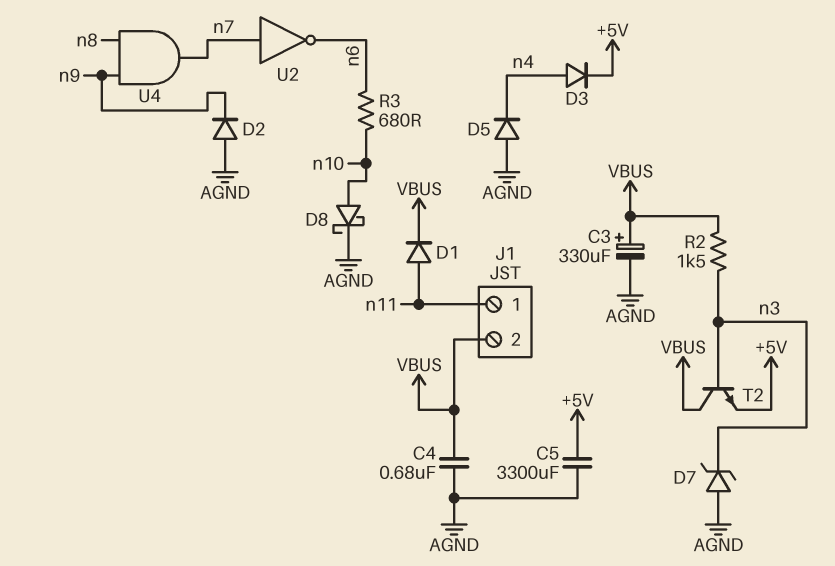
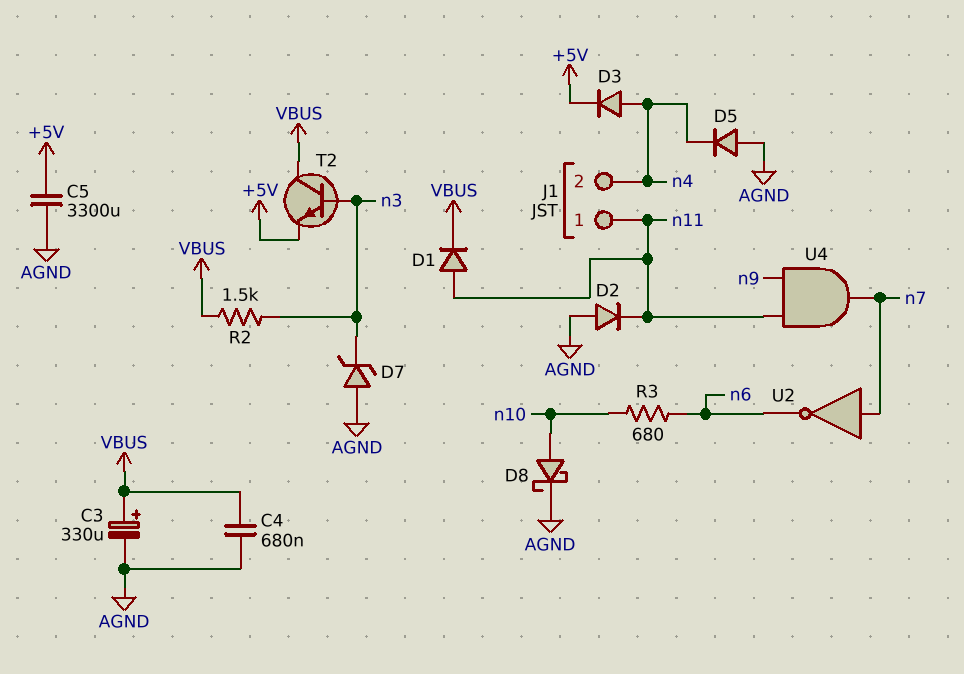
D2: diode (A AGND, K n9) -> diode (A AGND, K n11)
J1 pin 2: VBUS -> n4
U4: AND (in n8, in n9, out n7) -> AND (in n9, in n11, out n7)

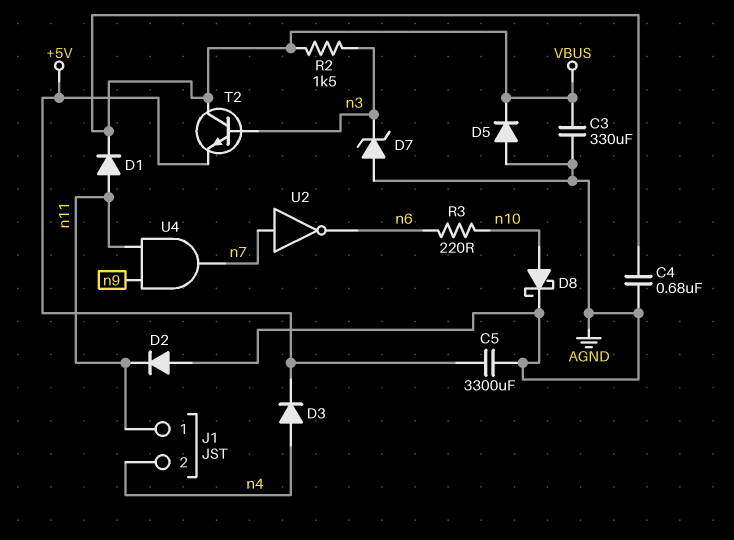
C3: 330uF (plus VBUS, minus AGND) -> 330uF (AGND, VBUS)
D5: diode (A AGND, K n4) -> diode (A AGND, K VBUS)
R3: 680 (n6, n10) -> 220 (n6, n10)

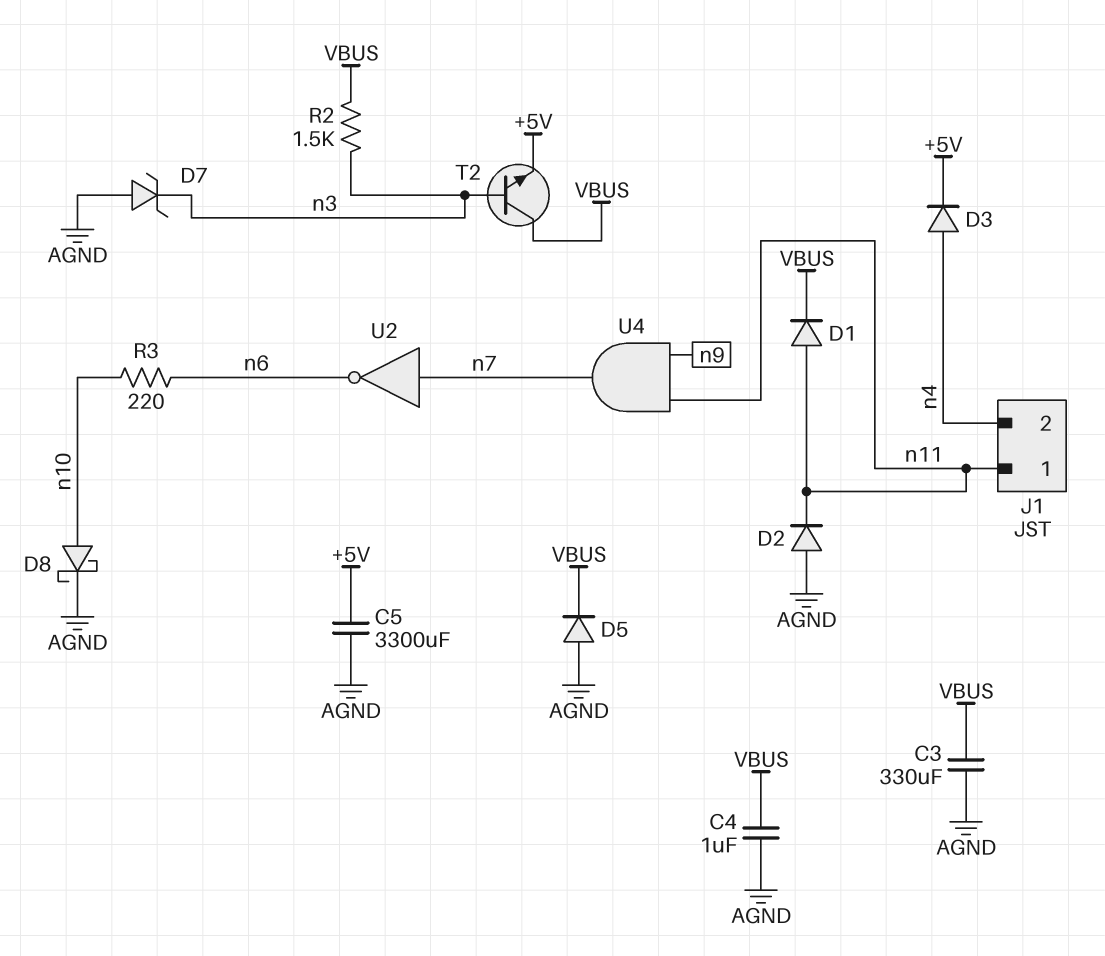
C4: 680nF (AGND, VBUS) -> 1uF (AGND, VBUS)

